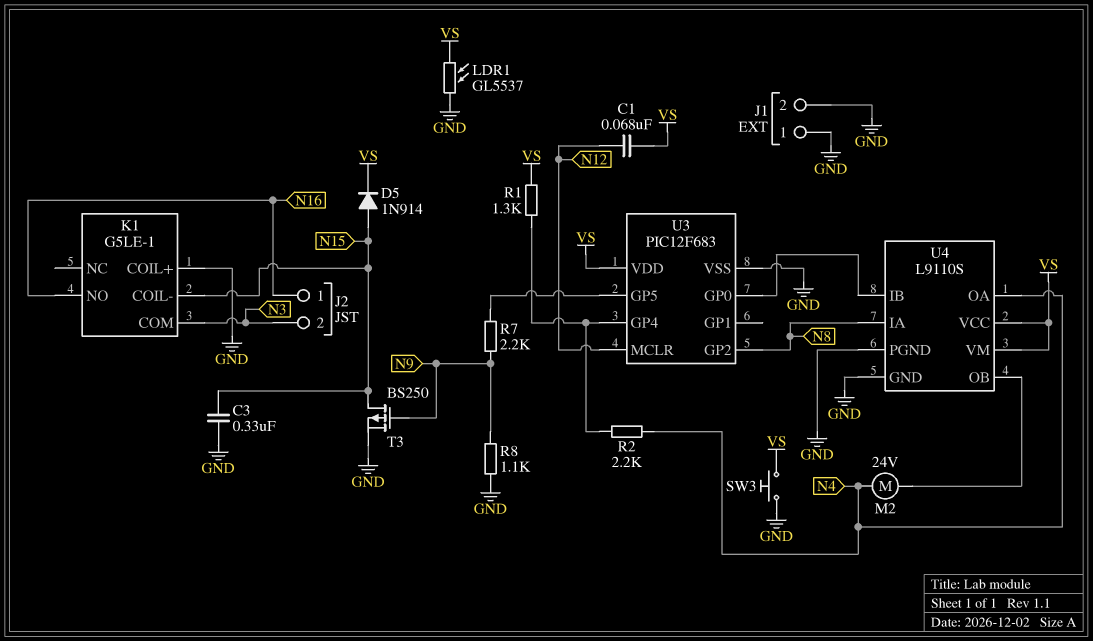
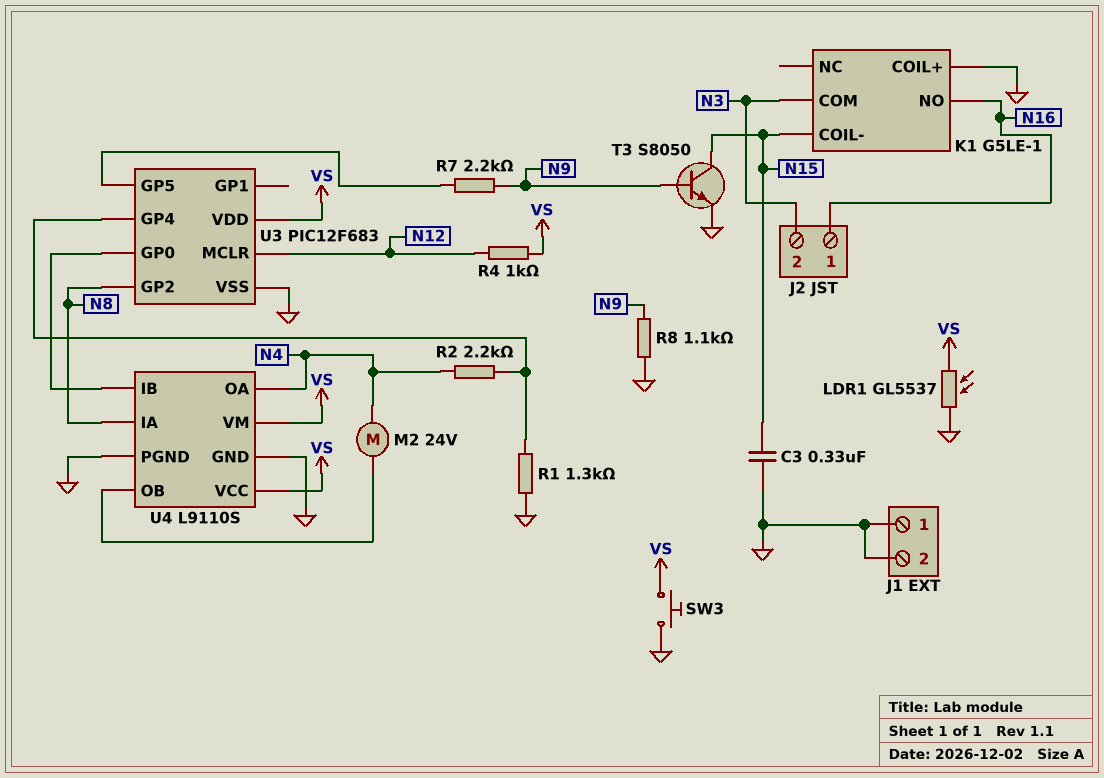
C1: 68nF (N12, VS) -> none
D5: diode 1N914 (A N15, K VS) -> none
R1: 1.3k (U3/GP4, VS) -> 1.3k (GND, U3/GP4)
R4: none -> 1k (N12, VS)
T3: PMOS BS250 (G N9, D N15, S GND) -> NPN S8050 (B N9, C N15, E GND)

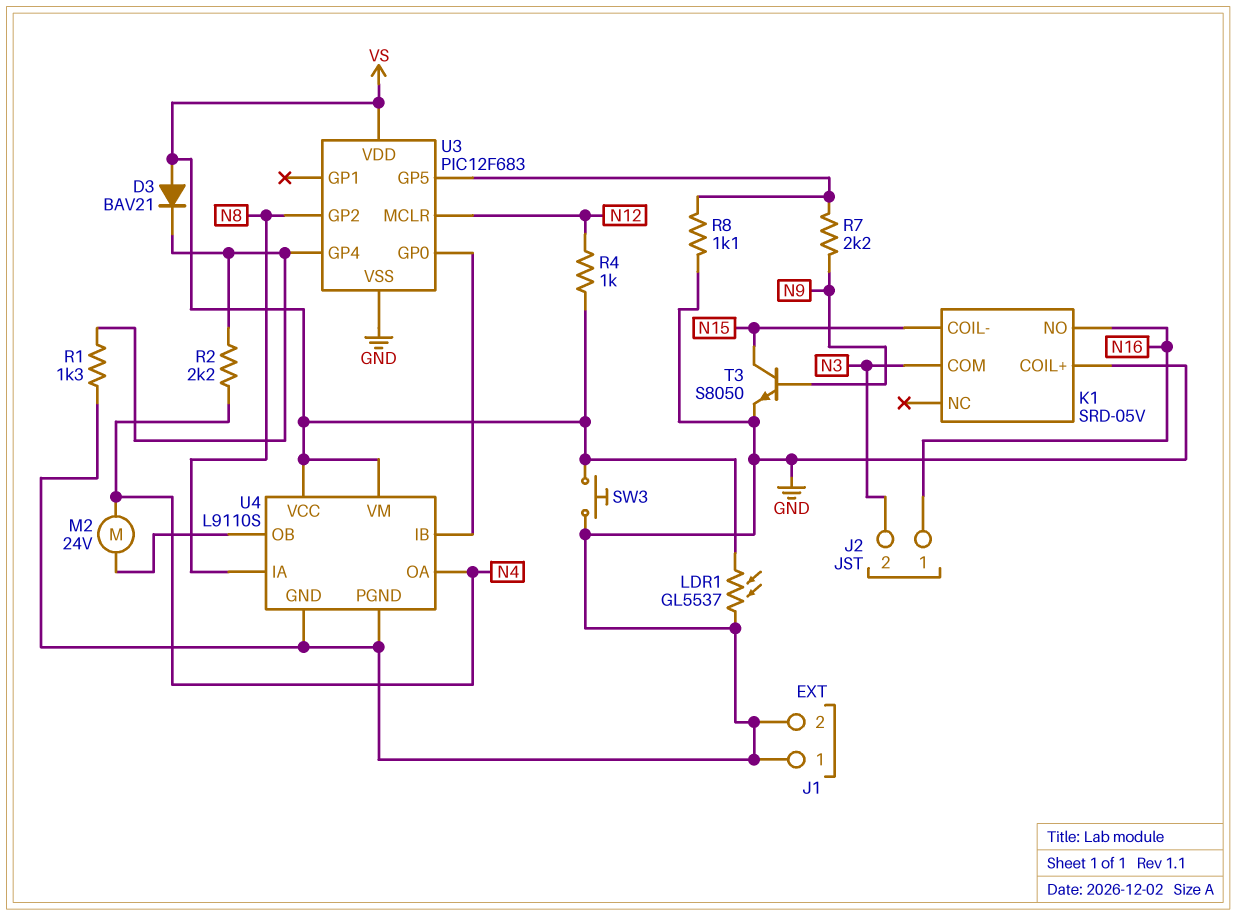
C3: 330nF (GND, N15) -> none
D3: none -> diode BAV21 (A VS, K U3/GP4)
K1: G5LE-1 -> SRD-05V
R8: 1.1k (GND, N9) -> 1.1k (GND, U3/GP5)

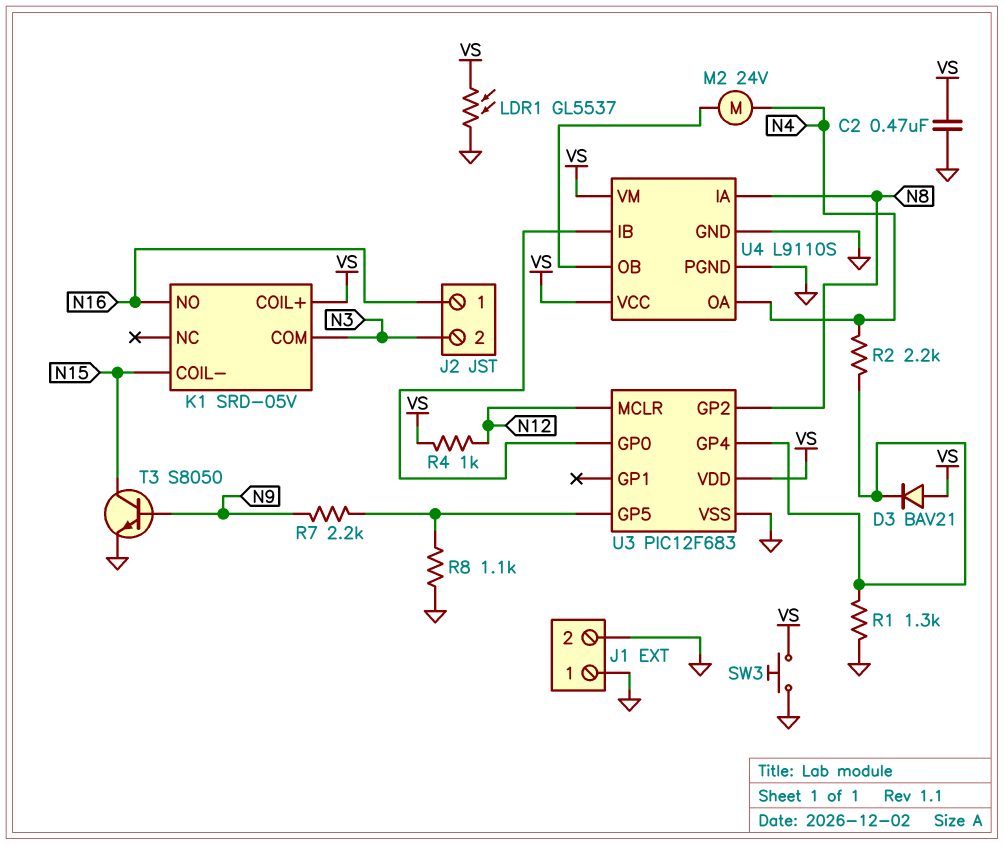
C2: none -> 470nF (GND, VS)
K1 pin COIL+: GND -> VS

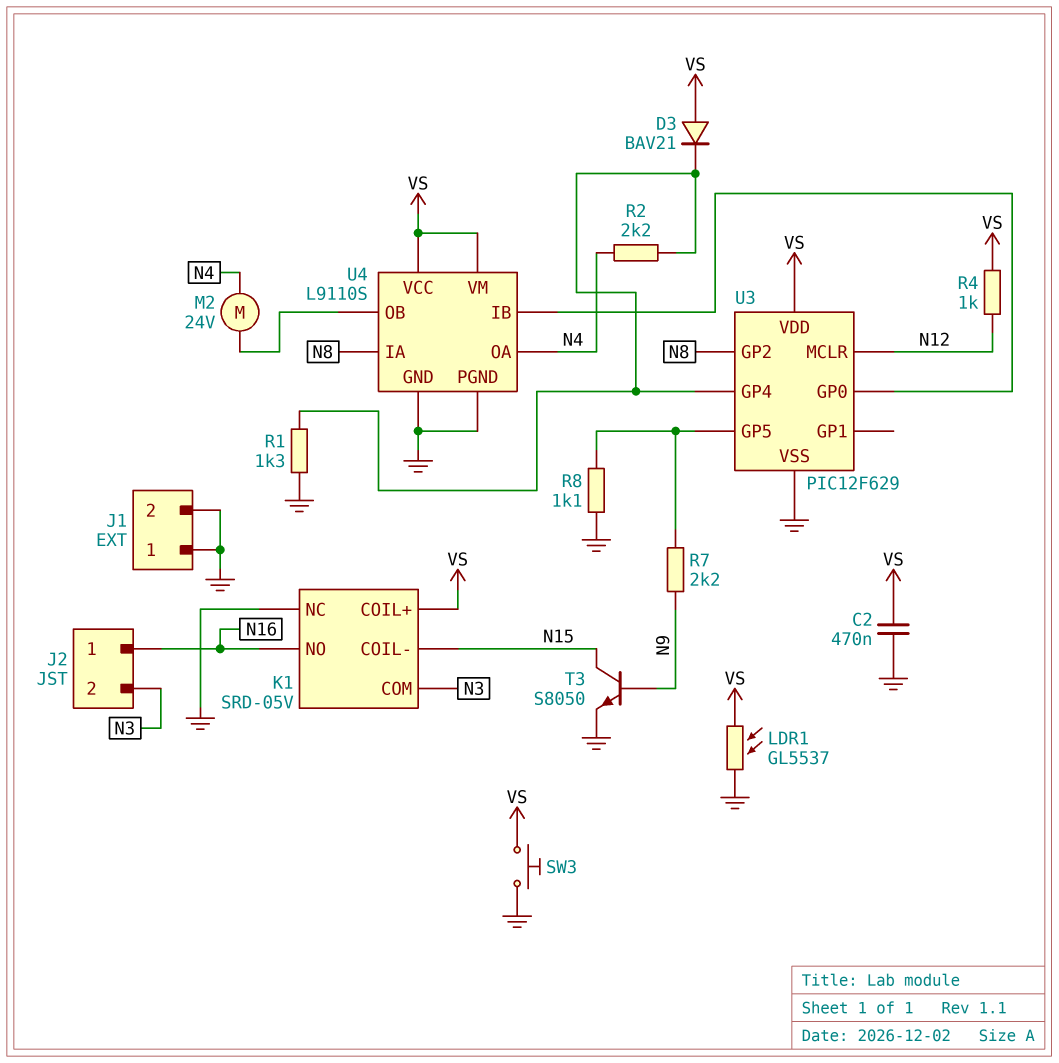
K1 pin NC: none -> GND
U3: PIC12F683 -> PIC12F629

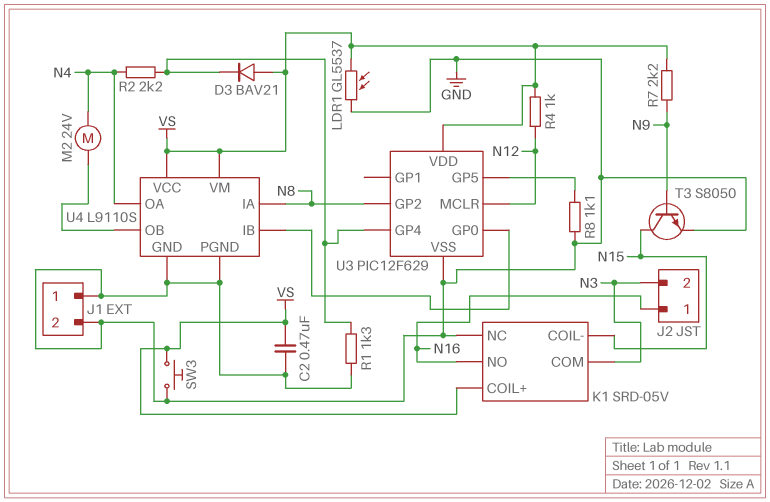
R7: 2.2k (N9, U3/GP5) -> 2.2k (N9, VS)

